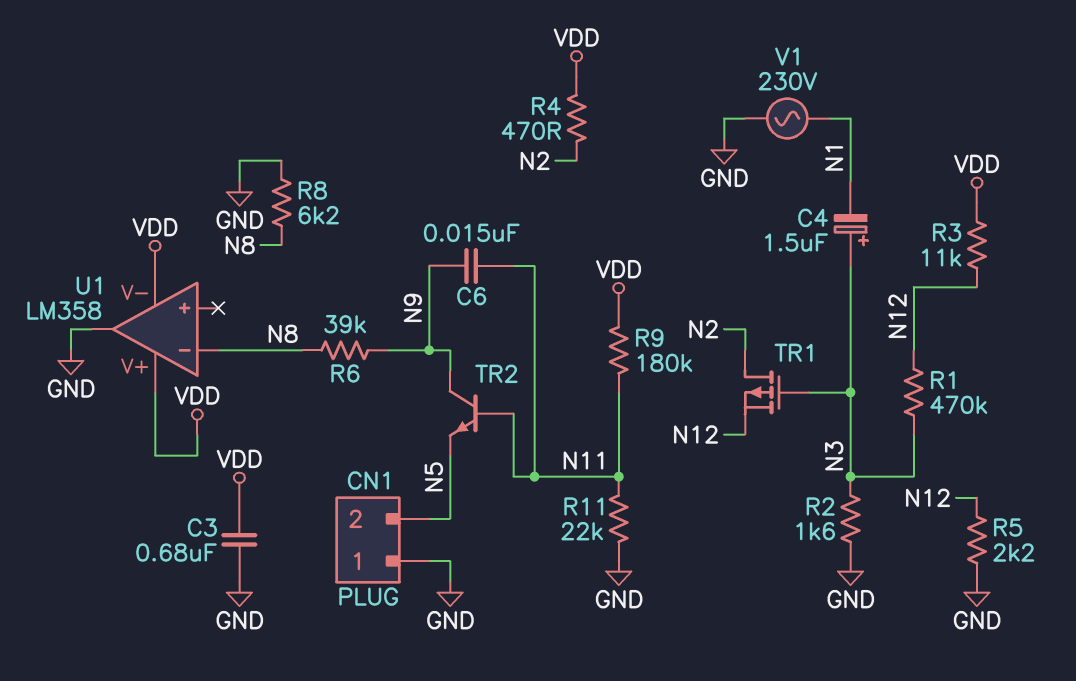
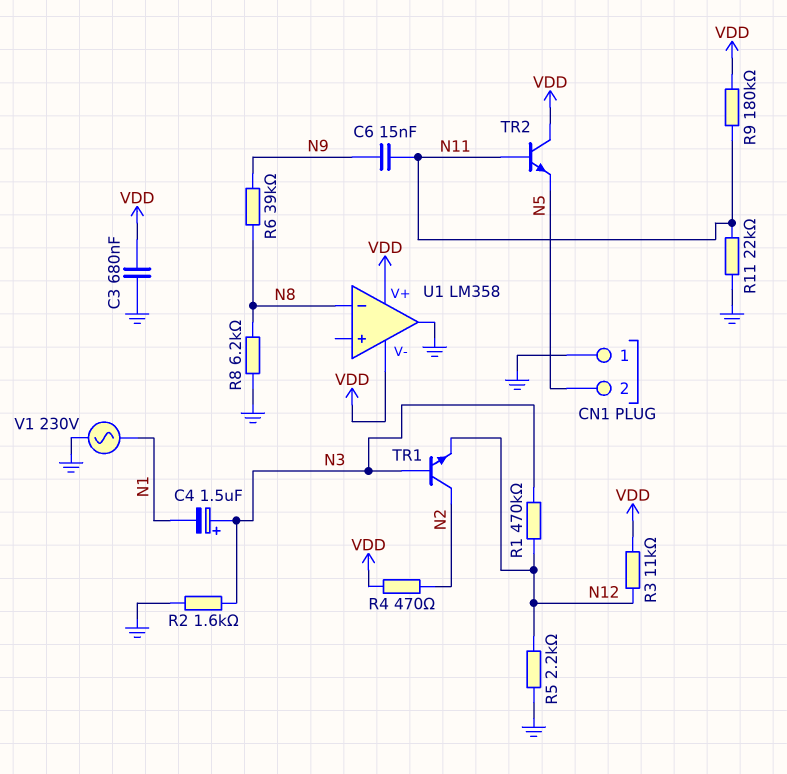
TR1: PMOS (G N3, D N2, S N12) -> NPN (B N3, C N2, E N12)
TR2: NPN (B N11, C N9, E N5) -> NPN (B N11, C VDD, E N5)

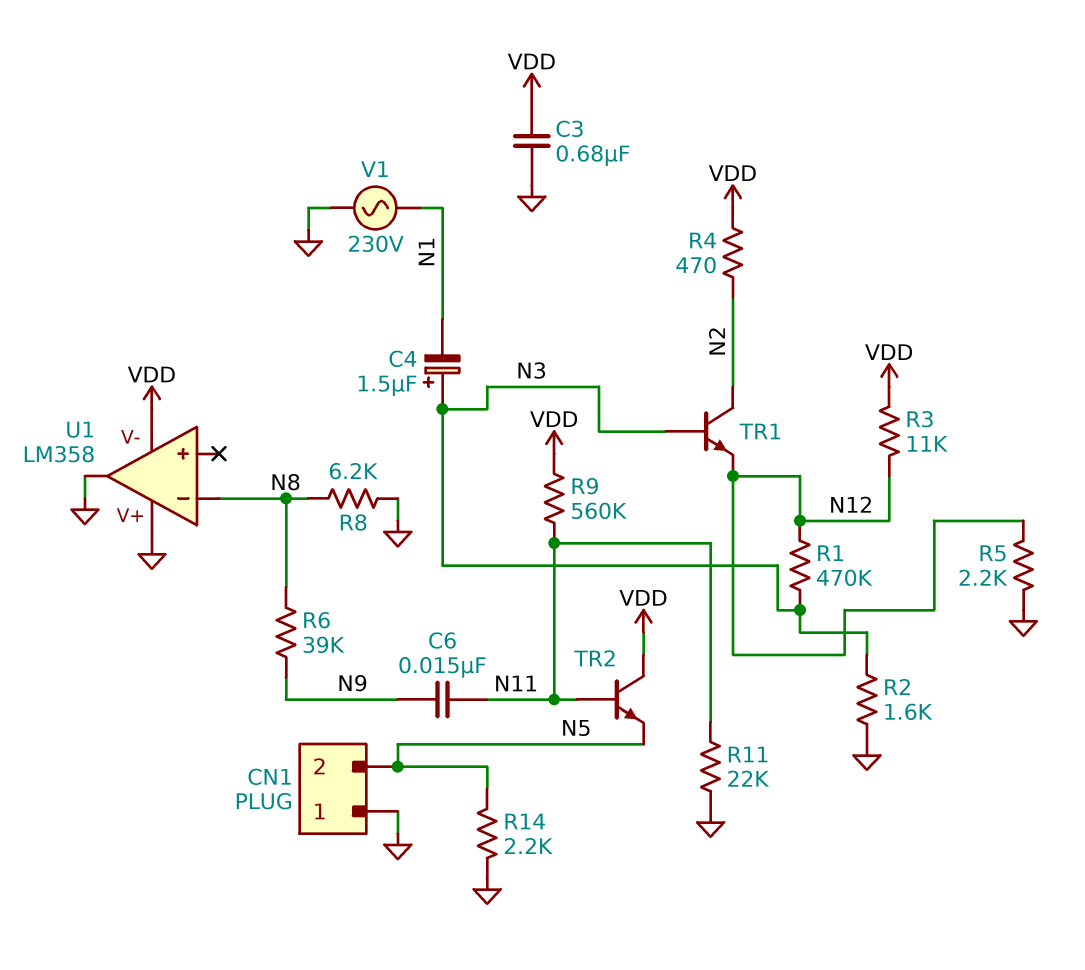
R9: 180k (N11, VDD) -> 560k (N11, VDD)
R14: none -> 2.2k (GND, N5)
U1 pin V+: VDD -> GND

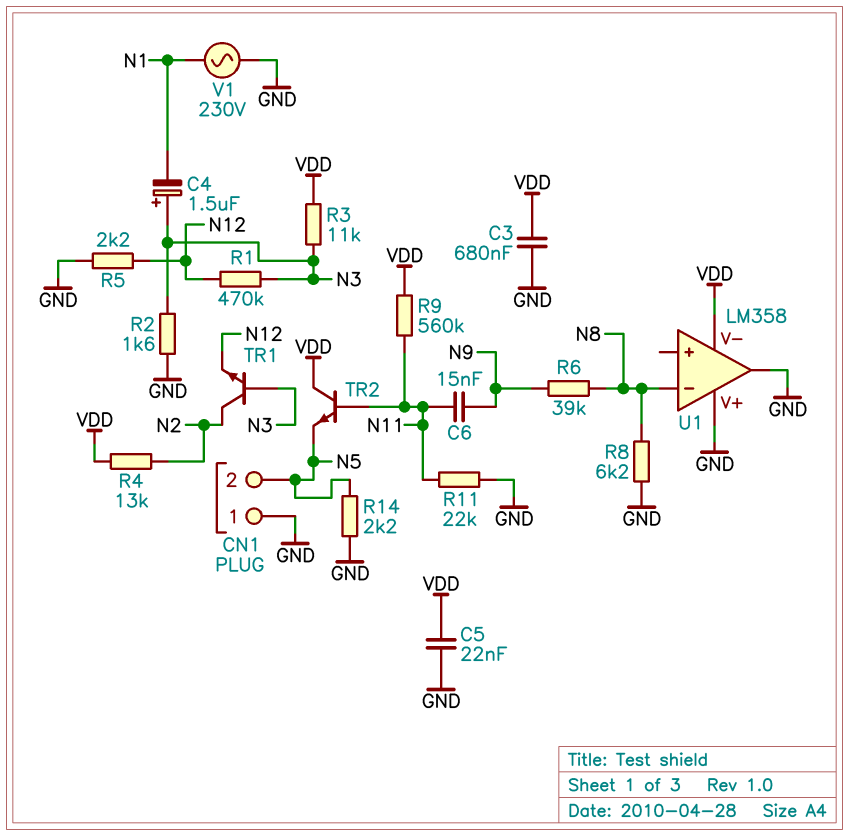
C5: none -> 22nF (GND, VDD)
R3: 11k (N12, VDD) -> 11k (N3, VDD)
R4: 470 (N2, VDD) -> 13k (N2, VDD)

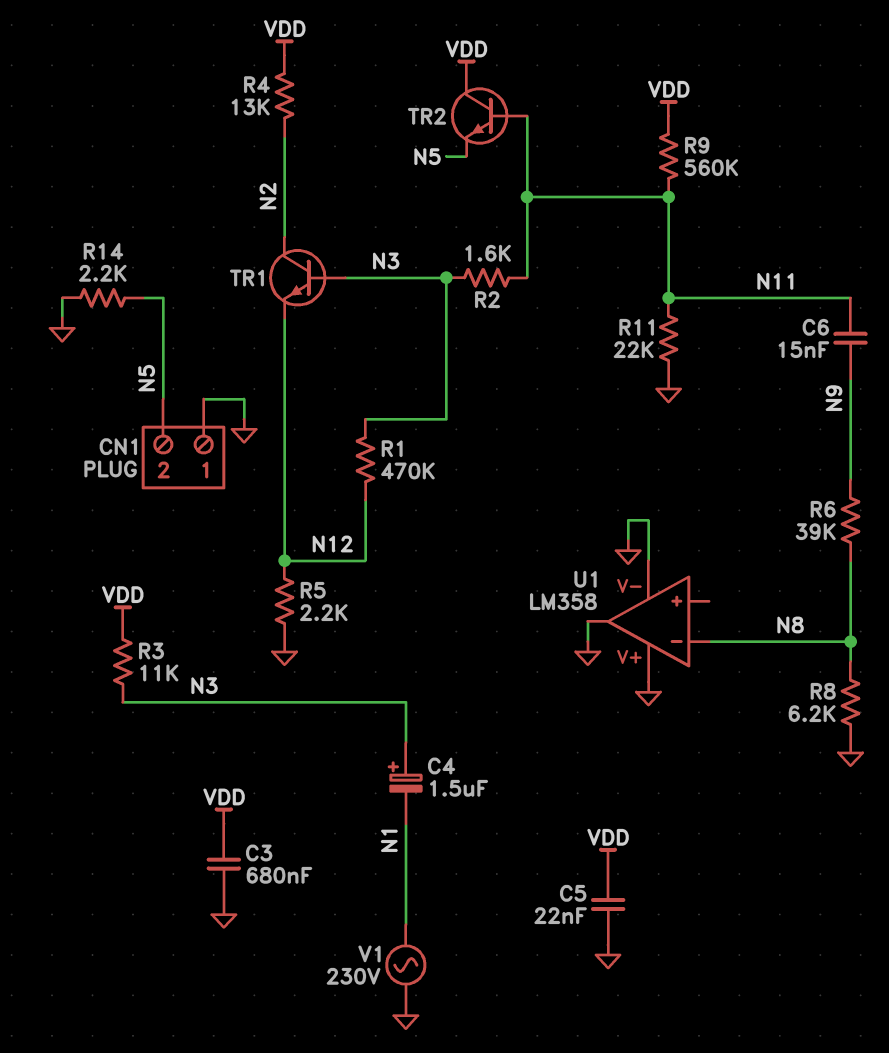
R2: 1.6k (GND, N3) -> 1.6k (N3, N11)
U1 pin V-: VDD -> GND

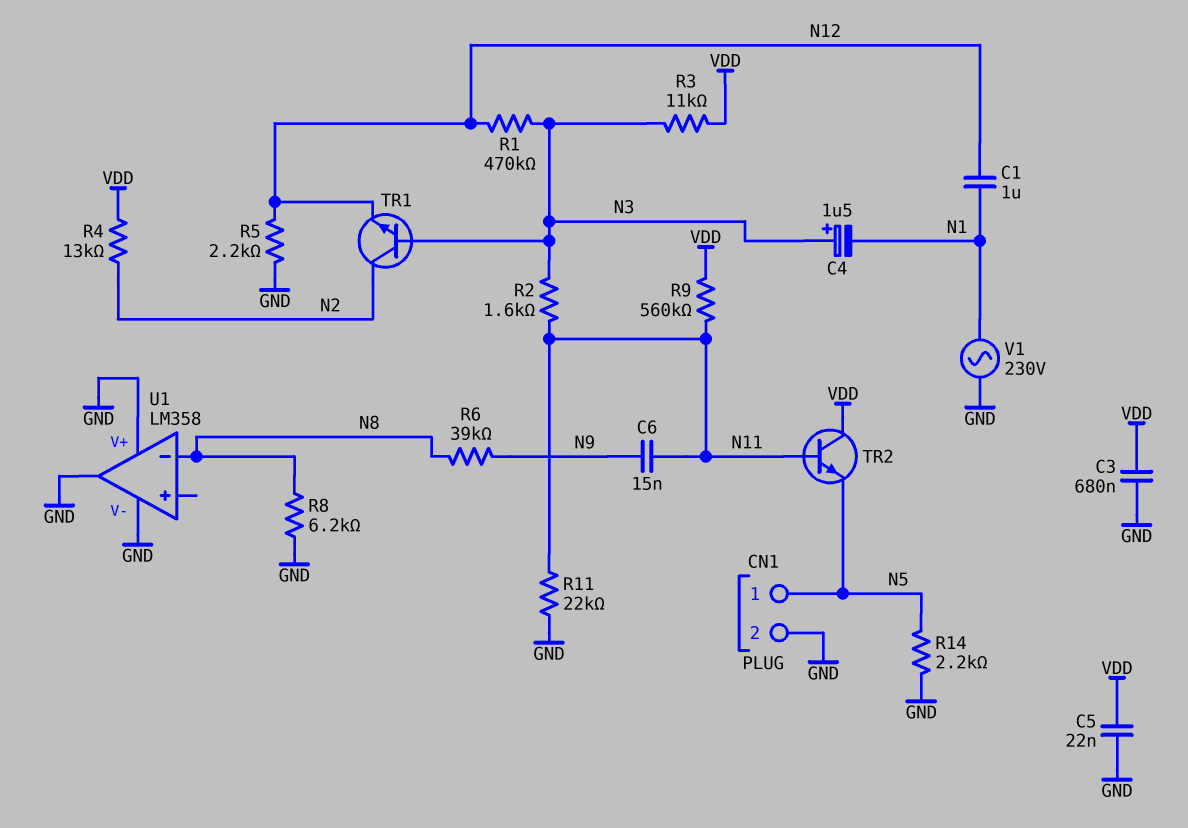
C1: none -> 1uF (N1, N12)
CN1 pin 1: GND -> N5
CN1 pin 2: N5 -> GND

